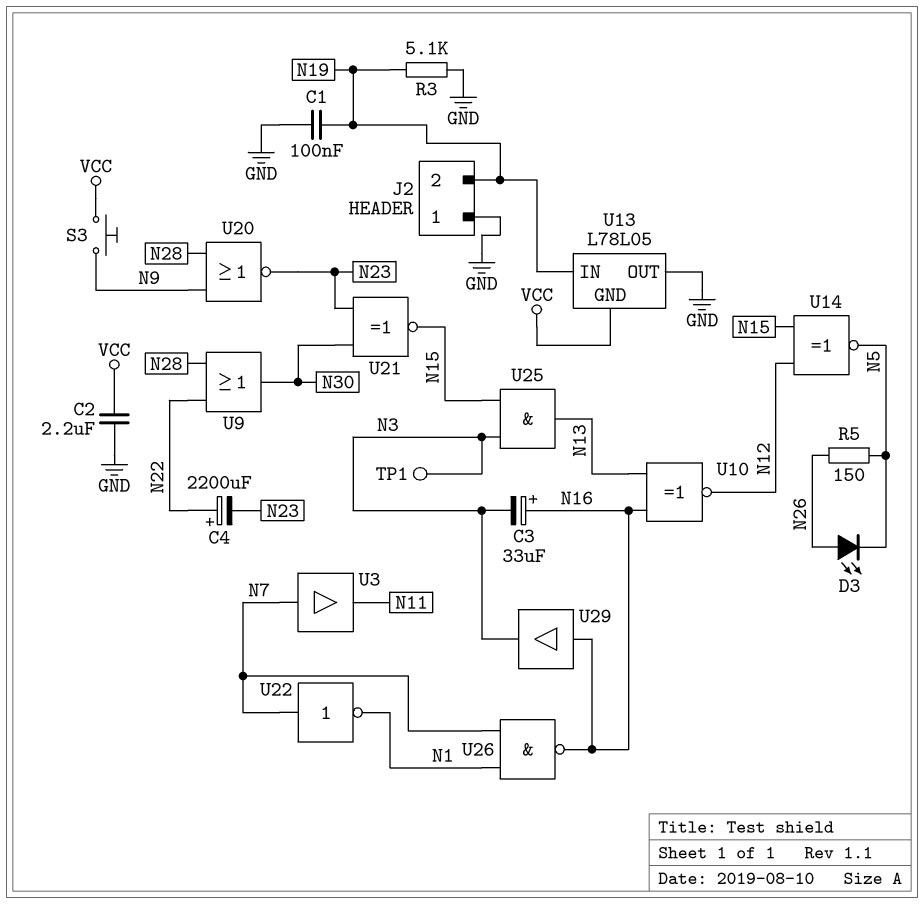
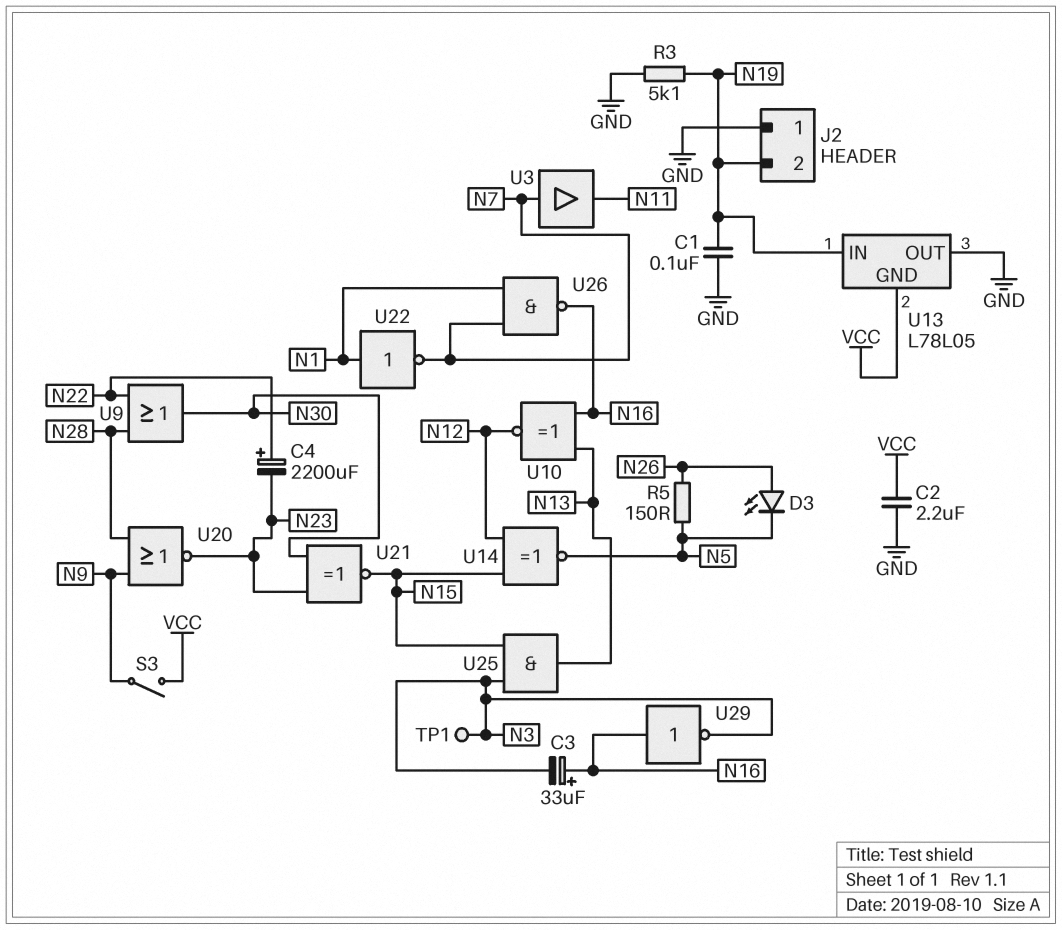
S3: button (N9, VCC) -> switch (N9, VCC)
U22: NOT (in N7, out N1) -> NOT (in N1, out N7)
U29: buffer (in N16, out N3) -> NOT (in N16, out N3)

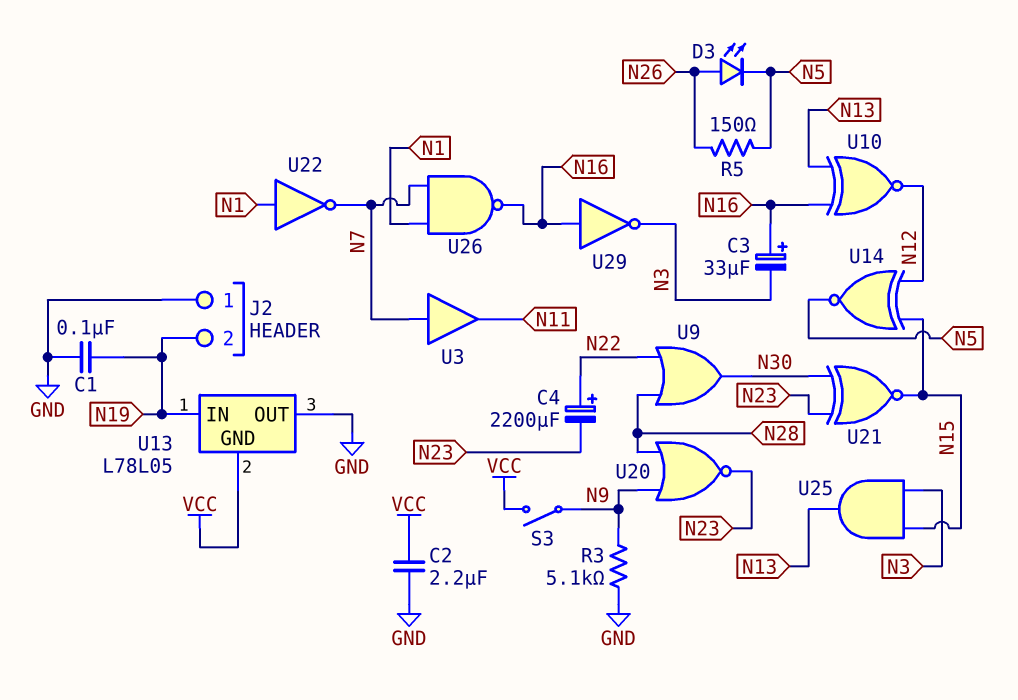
R3: 5.1k (GND, N19) -> 5.1k (GND, N9)
TP1: test point (N3) -> none

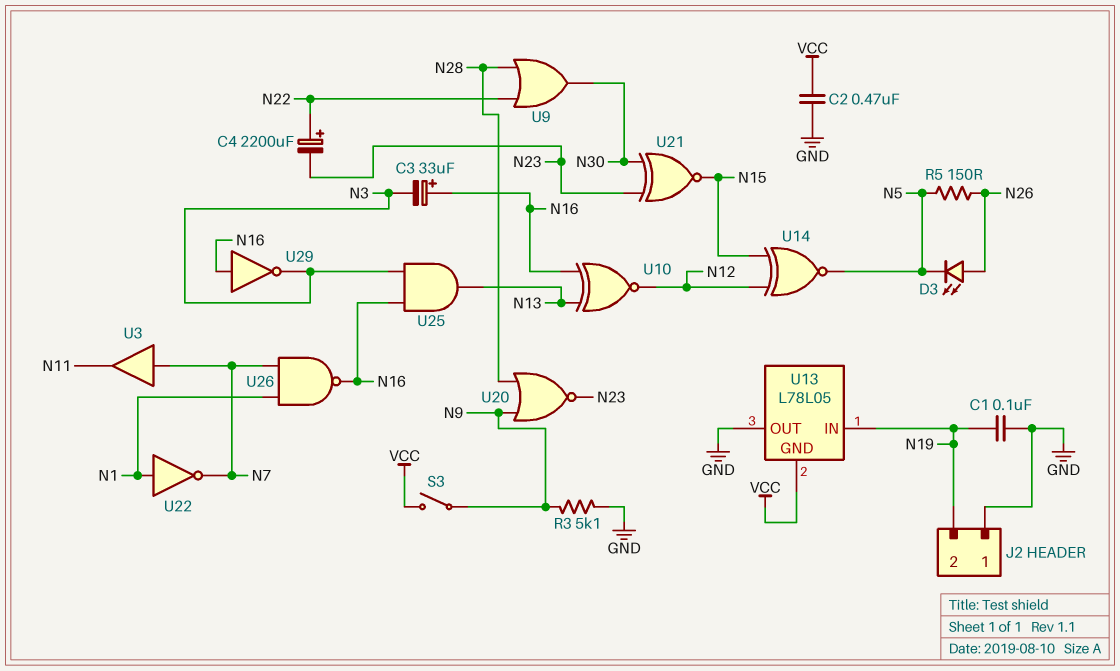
C2: 2.2uF (GND, VCC) -> 470nF (GND, VCC)
U25: AND (in N3, in N15, out N13) -> AND (in N3, in N16, out N13)

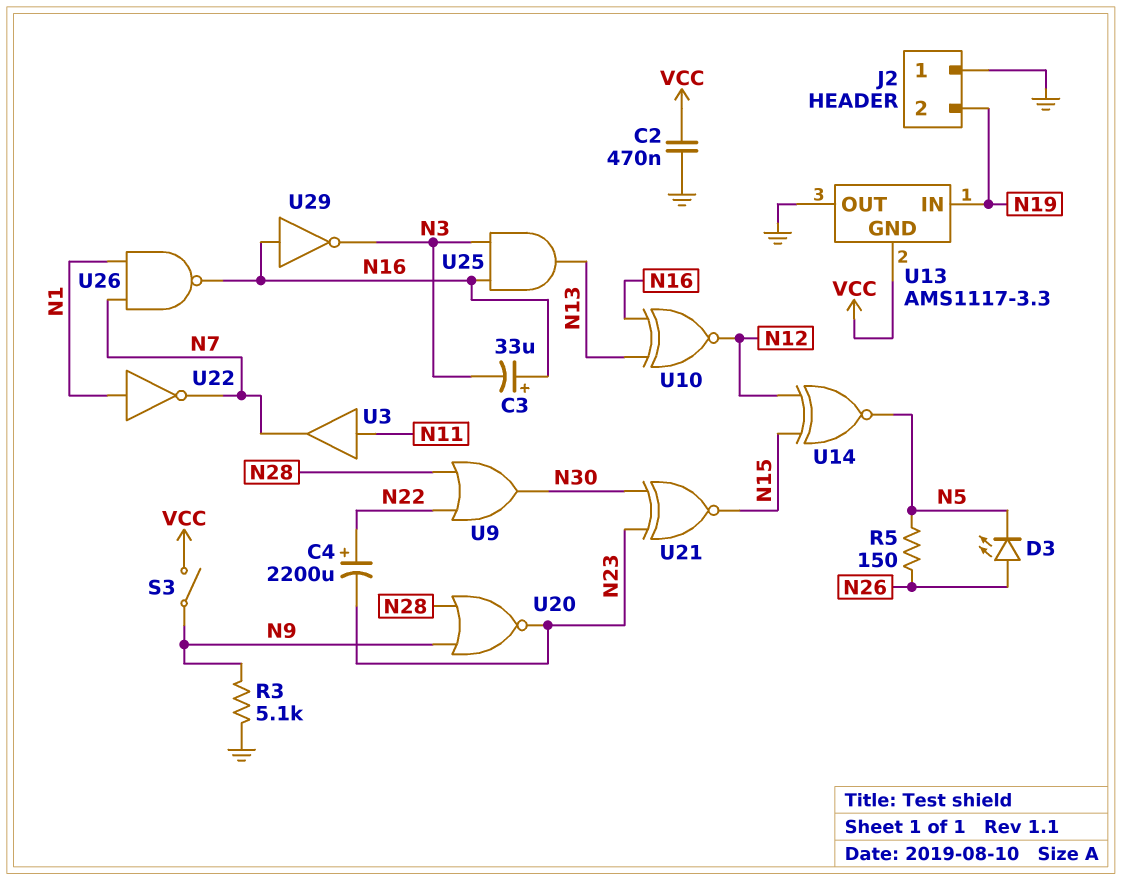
C1: 100nF (GND, N19) -> none
U3: buffer (in N7, out N11) -> buffer (in N11, out N7)
U13: L78L05 -> AMS1117-3.3

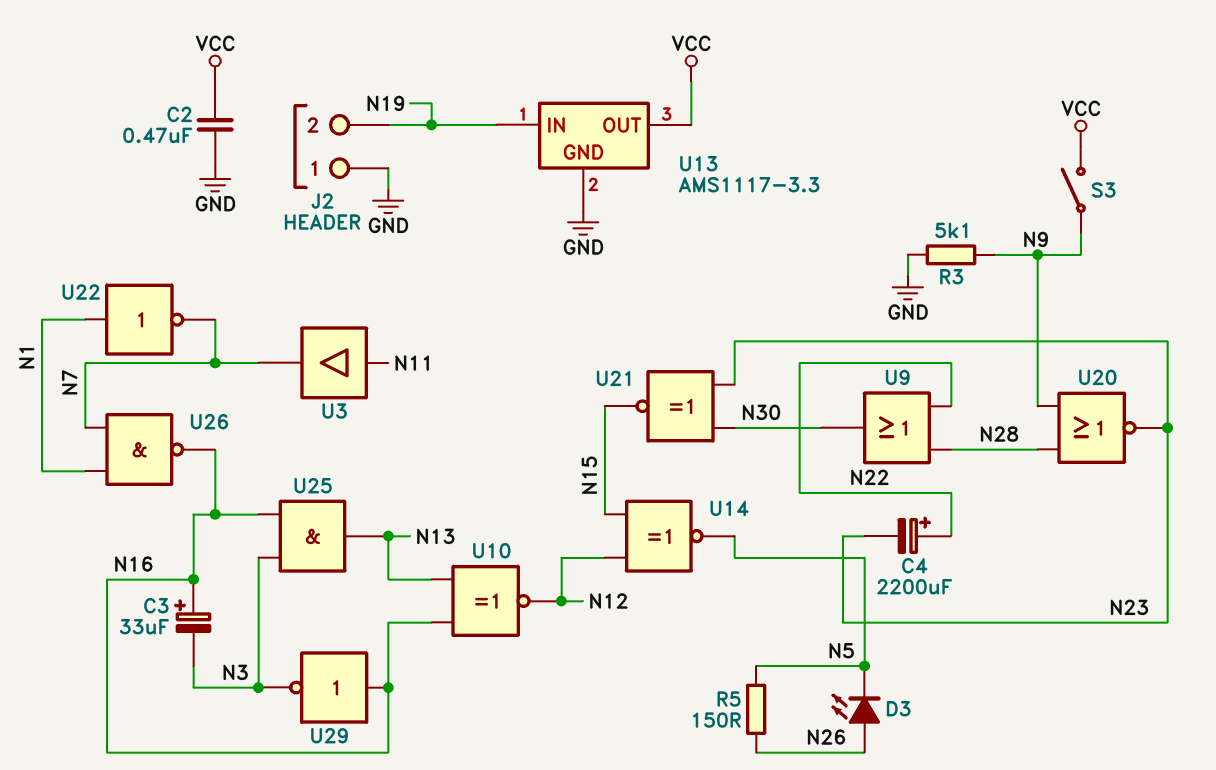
U13 pin GND: VCC -> GND
U13 pin OUT: GND -> VCC

